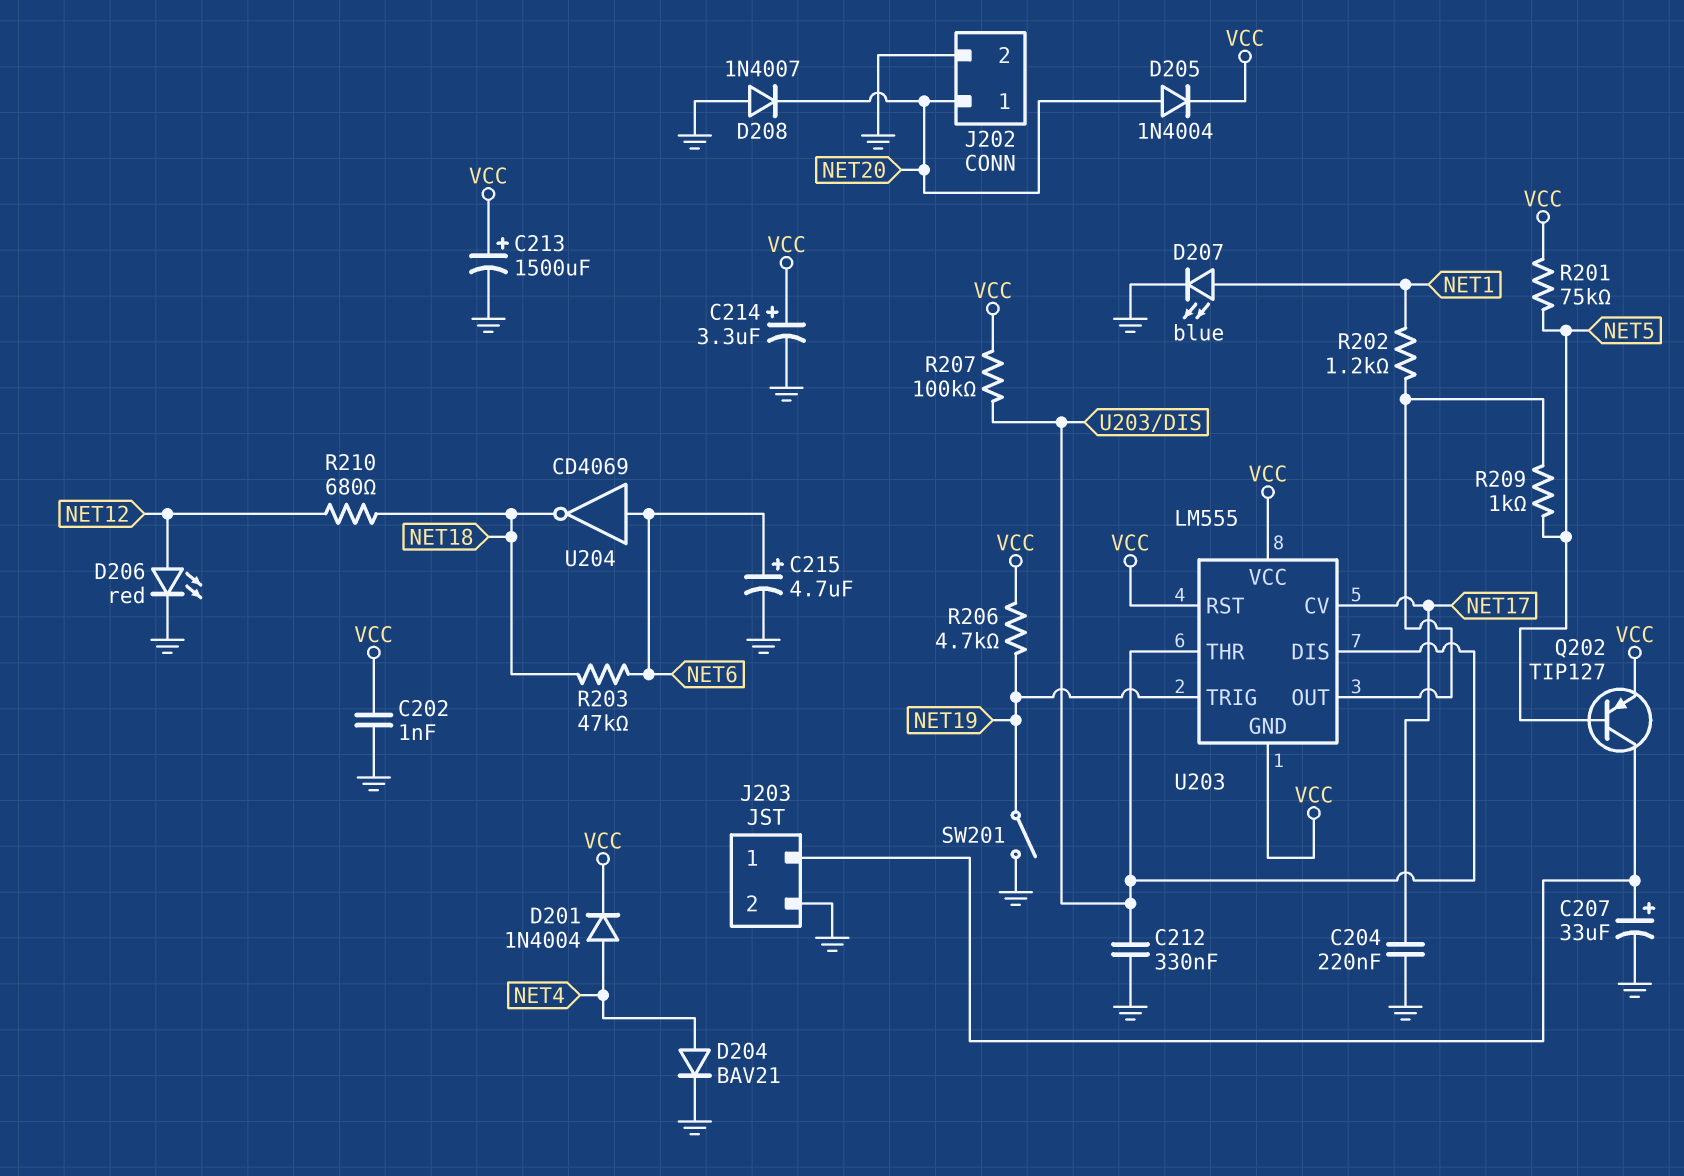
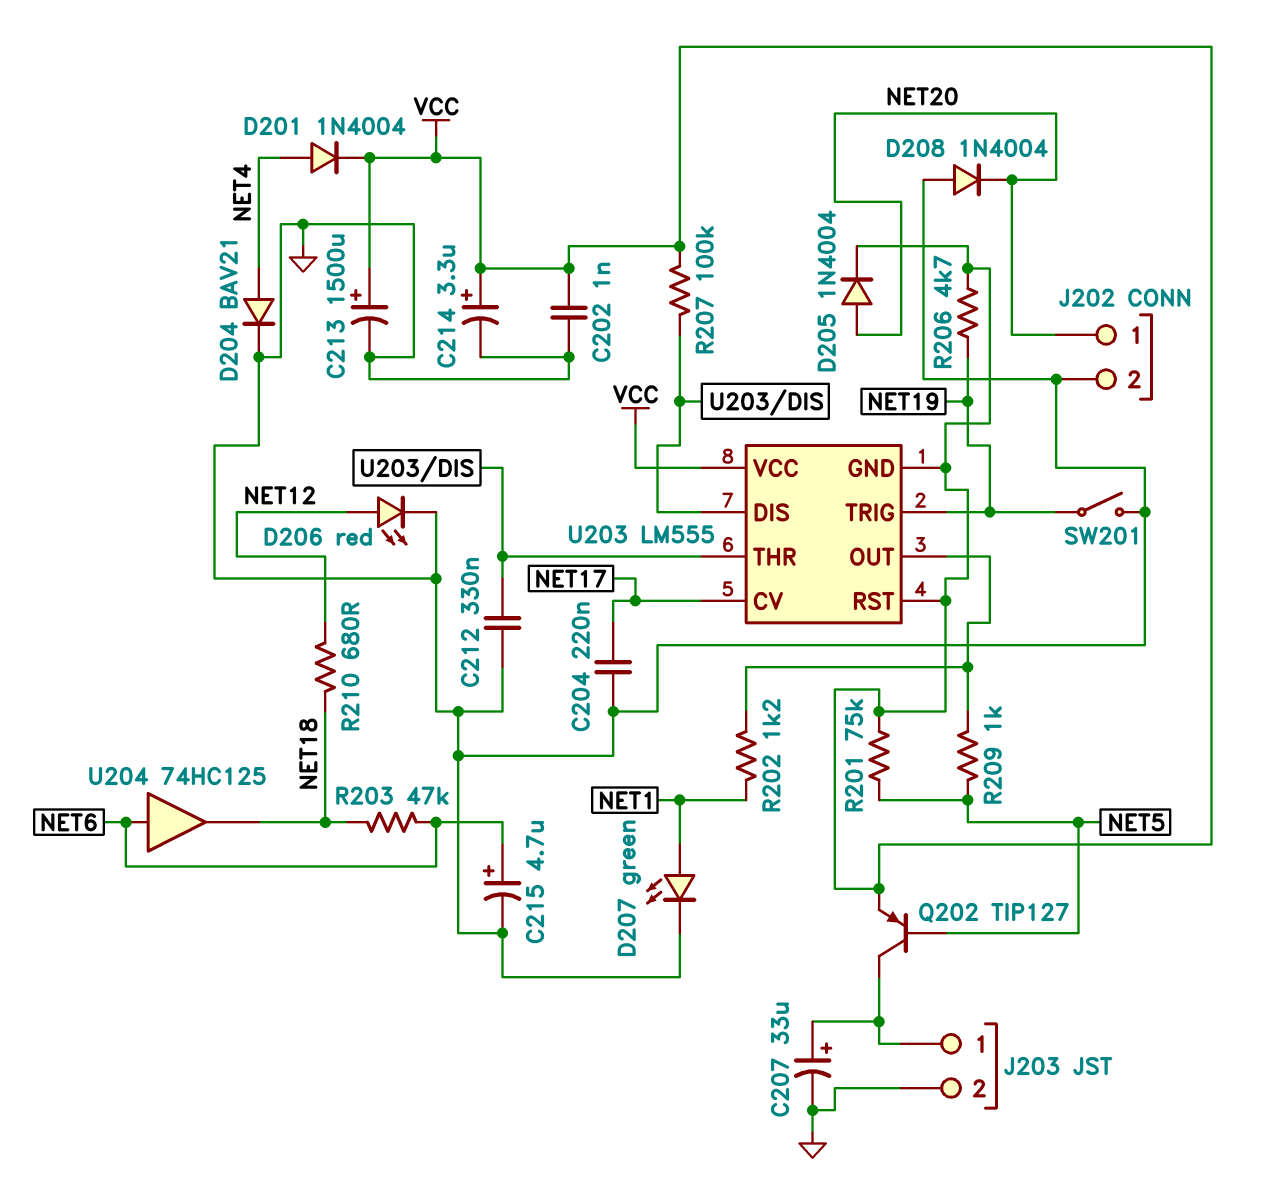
D207: LED blue (A NET1, K GND) -> LED green (A NET1, K GND)
D208: diode 1N4007 (A GND, K NET20) -> diode 1N4004 (A GND, K NET20)
U204: NOT CD4069 (in NET6, out NET18) -> buffer 74HC125 (in NET6, out NET18)

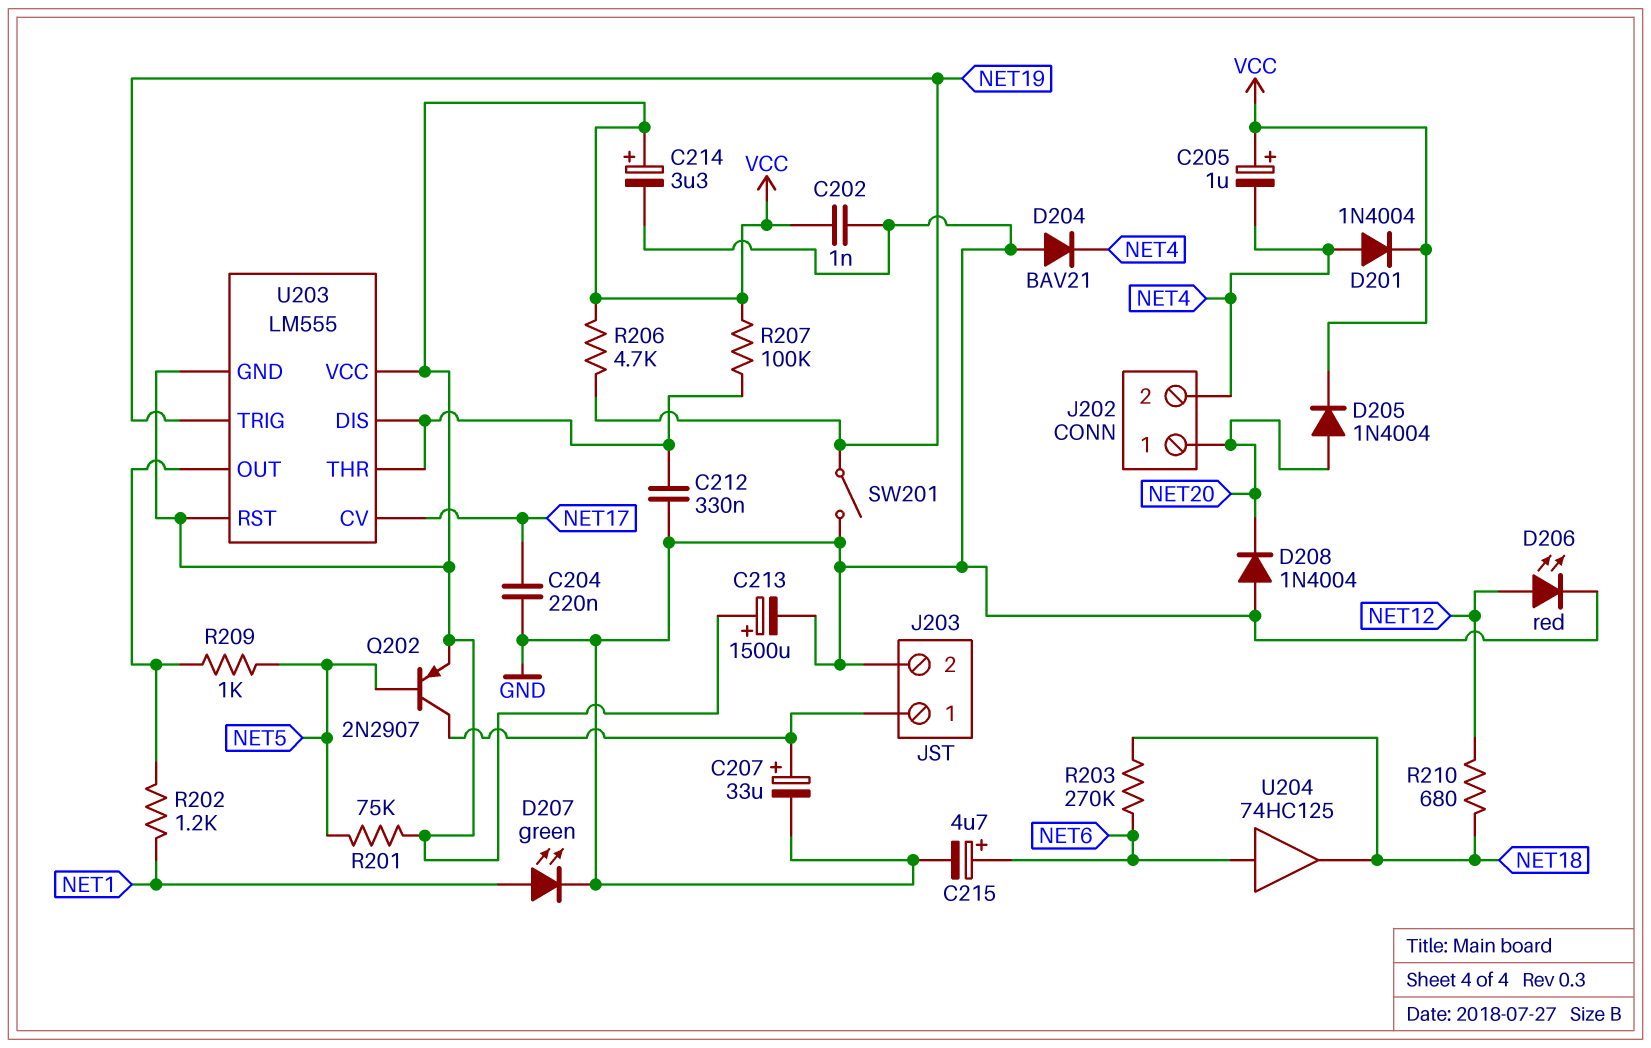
C205: none -> 1uF (plus VCC, minus NET4)
D204: diode BAV21 (A NET4, K GND) -> diode BAV21 (A GND, K NET4)
J202 pin 2: GND -> NET4
Q202: PNP TIP127 (B NET5, C J203/1, E VCC) -> PNP 2N2907 (B NET5, C J203/1, E VCC)
R203: 47k (NET6, NET18) -> 270k (NET6, NET18)

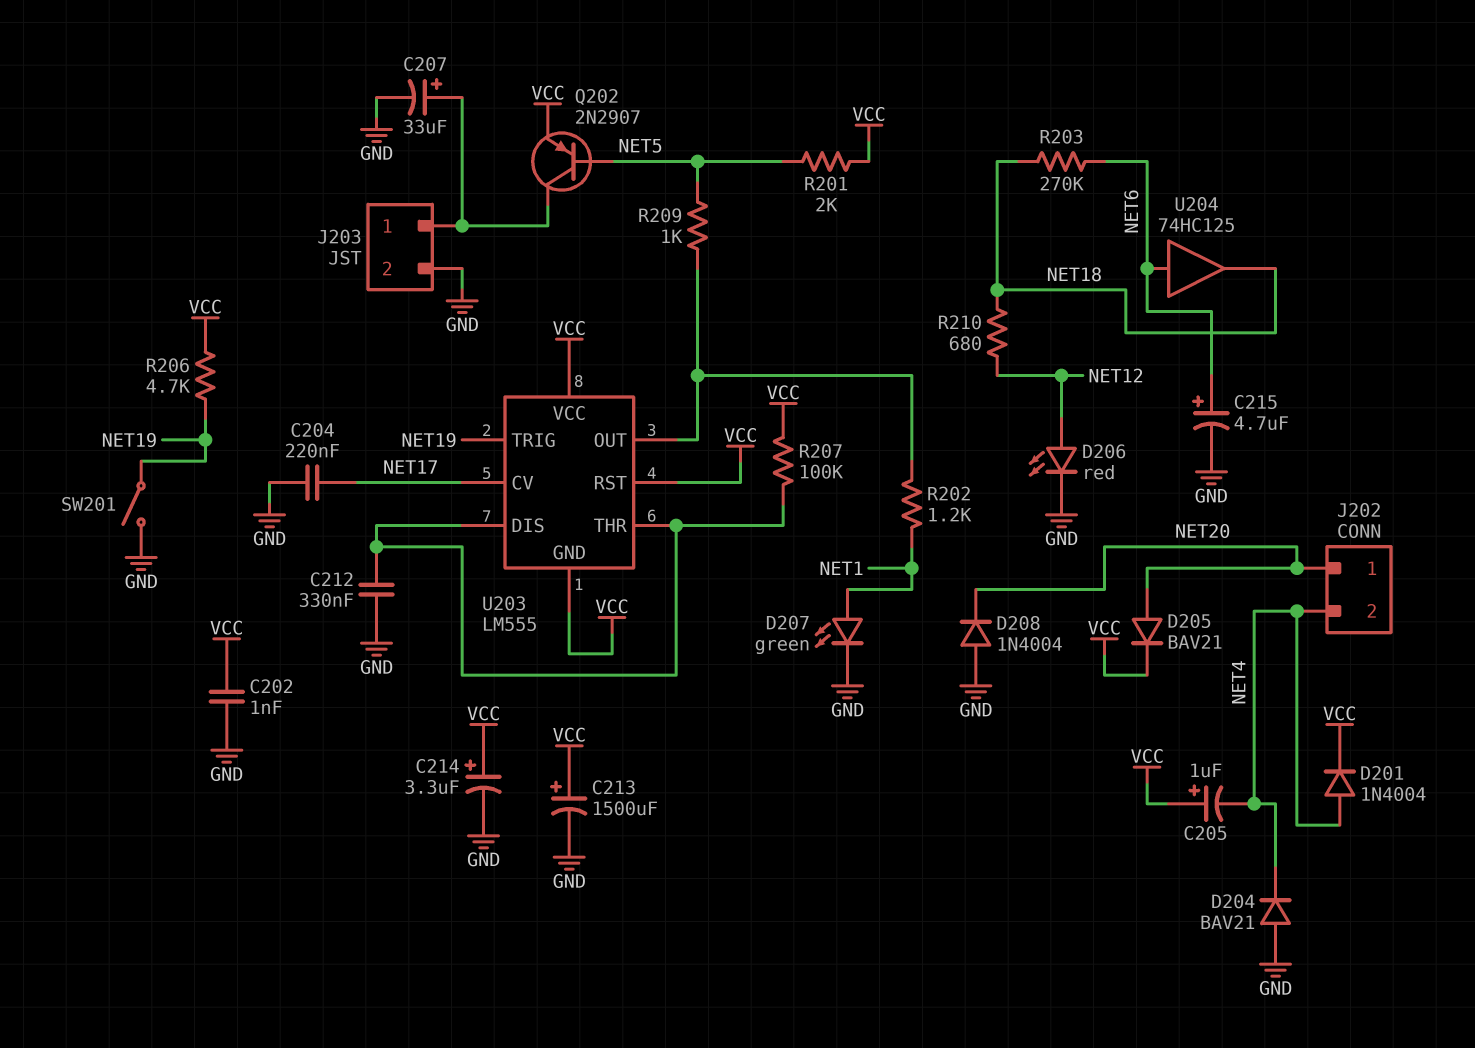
D205: diode 1N4004 (A NET20, K VCC) -> diode BAV21 (A NET20, K VCC)
R201: 75k (NET5, VCC) -> 2k (NET5, VCC)

